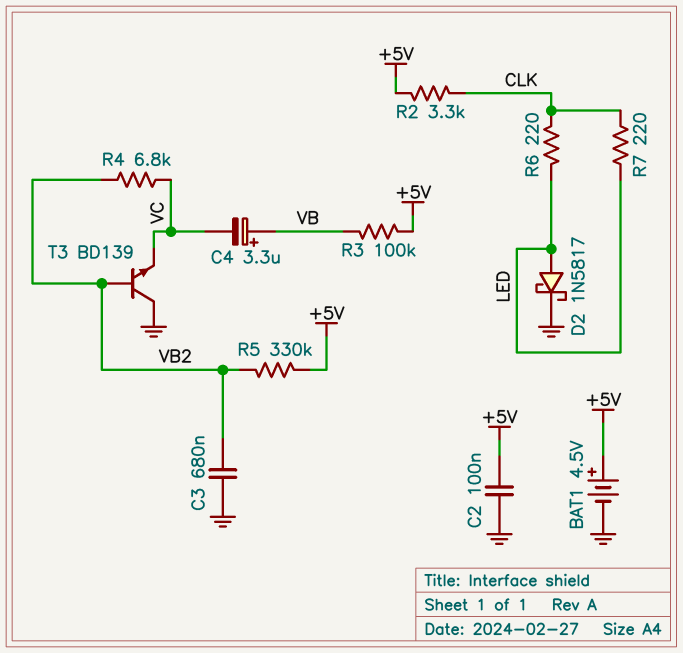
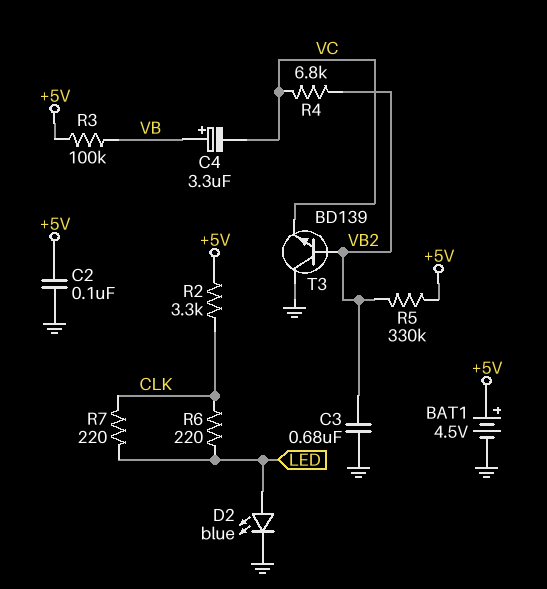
D2: schottky 1N5817 (A LED, K GND) -> LED blue (A LED, K GND)

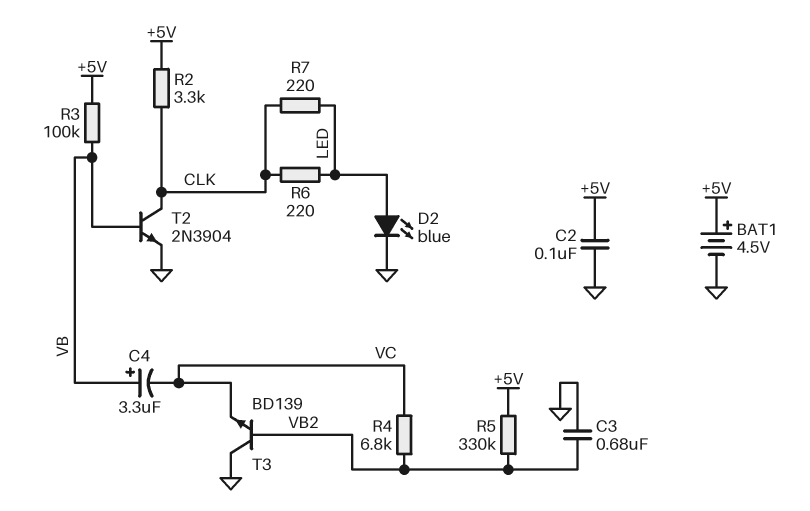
T2: none -> NPN 2N3904 (B VB, C CLK, E GND)

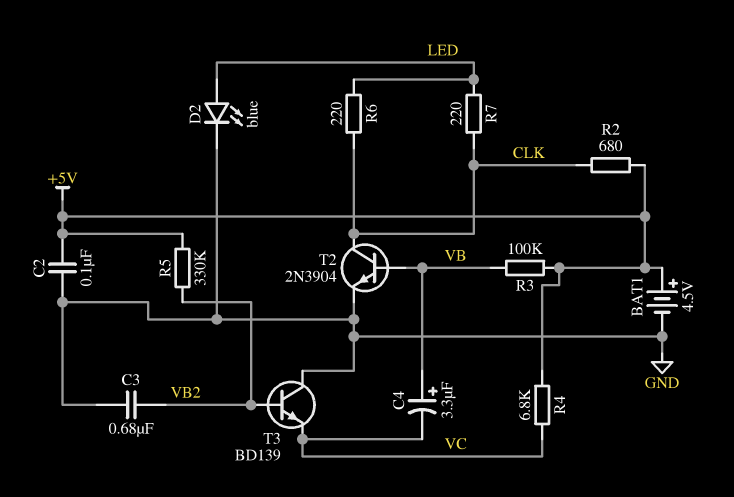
R2: 3.3k (+5V, CLK) -> 680 (+5V, CLK)
R4: 6.8k (VB2, VC) -> 6.8k (+5V, VC)

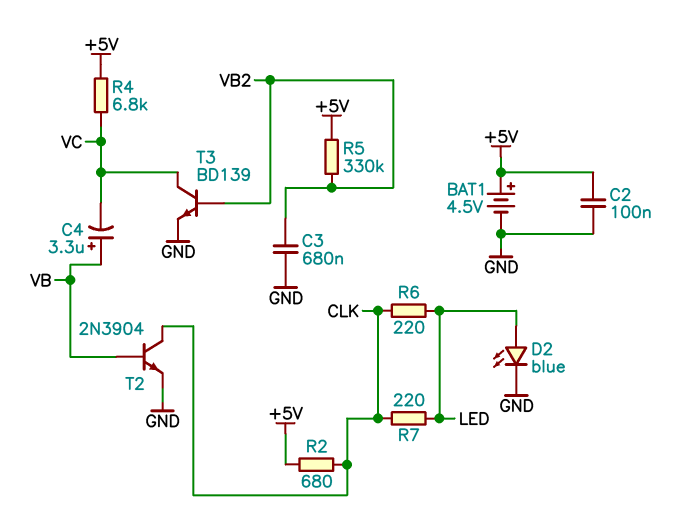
R3: 100k (+5V, VB) -> none
T3: NPN BD139 (B VB2, C GND, E VC) -> NPN BD139 (B VB2, C VC, E GND)

